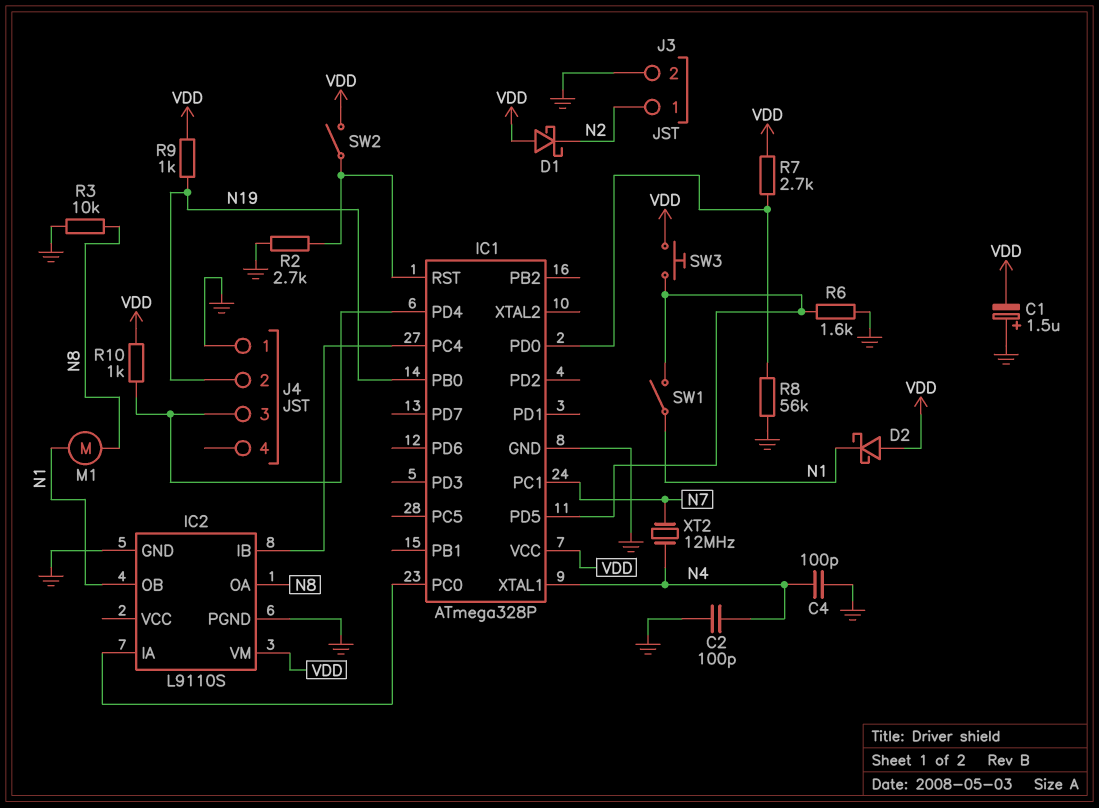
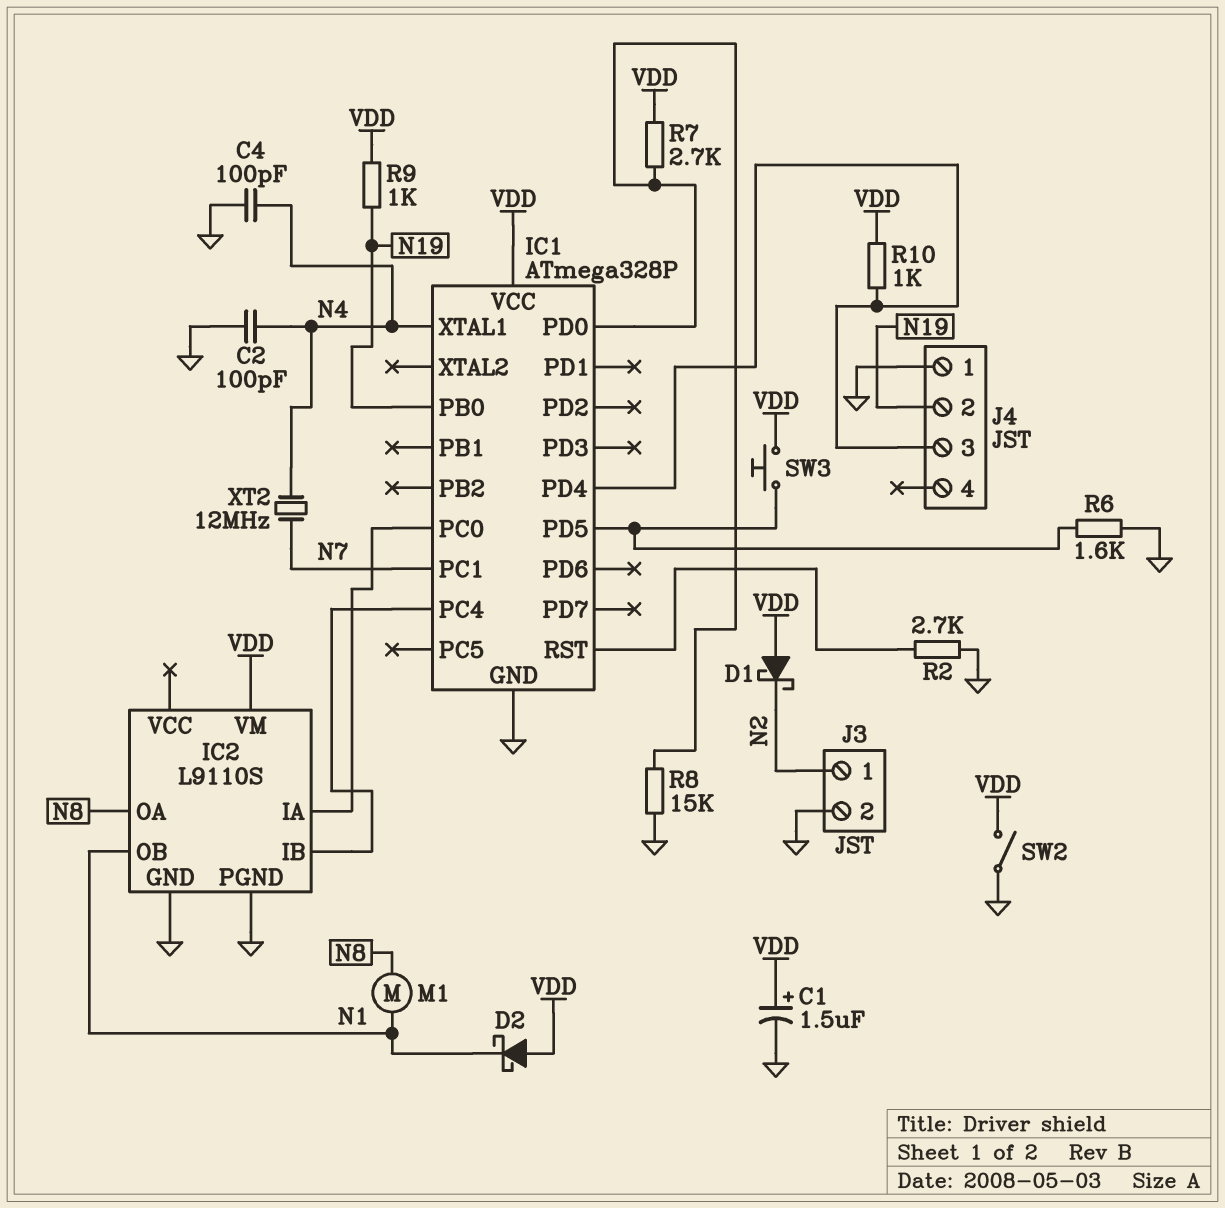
C1: 1.5uF (plus GND, minus VDD) -> 1.5uF (plus VDD, minus GND)
R3: 10k (GND, N8) -> none
R8: 56k (GND, IC1/PD0) -> 15k (GND, IC1/PD0)
SW1: switch (IC1/PD5, N1) -> none
SW2: switch (IC1/RST, VDD) -> switch (GND, VDD)

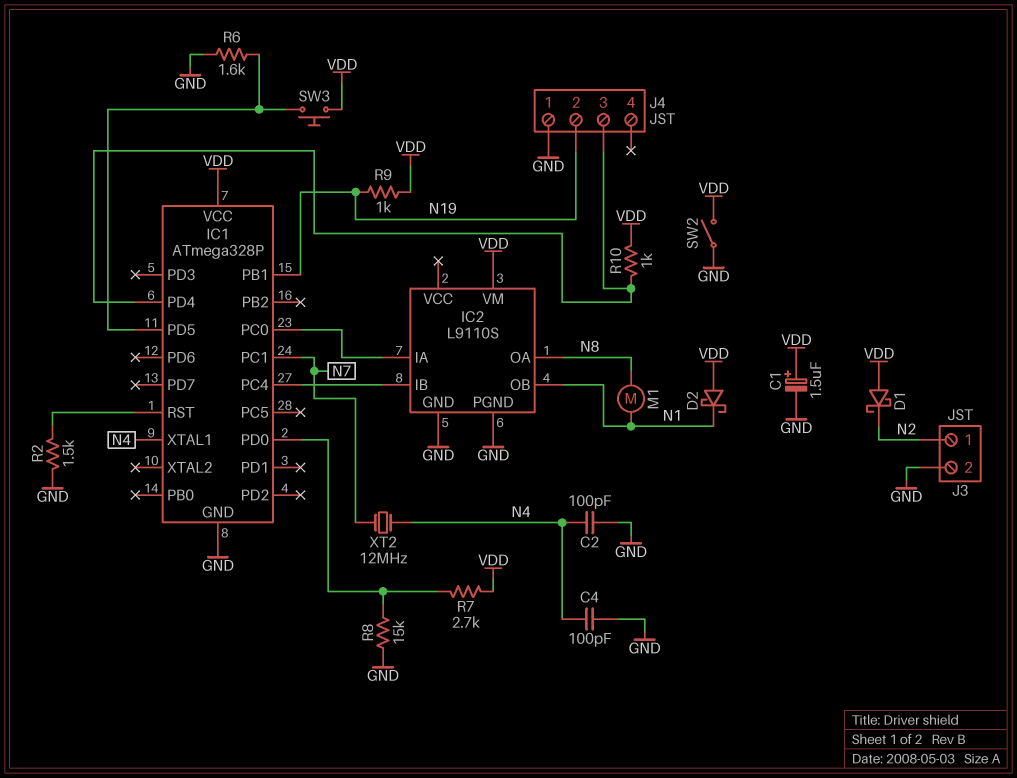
IC1 pin PB0: N19 -> none
IC1 pin PB1: none -> N19
R2: 2.7k (GND, IC1/RST) -> 1.5k (GND, IC1/RST)

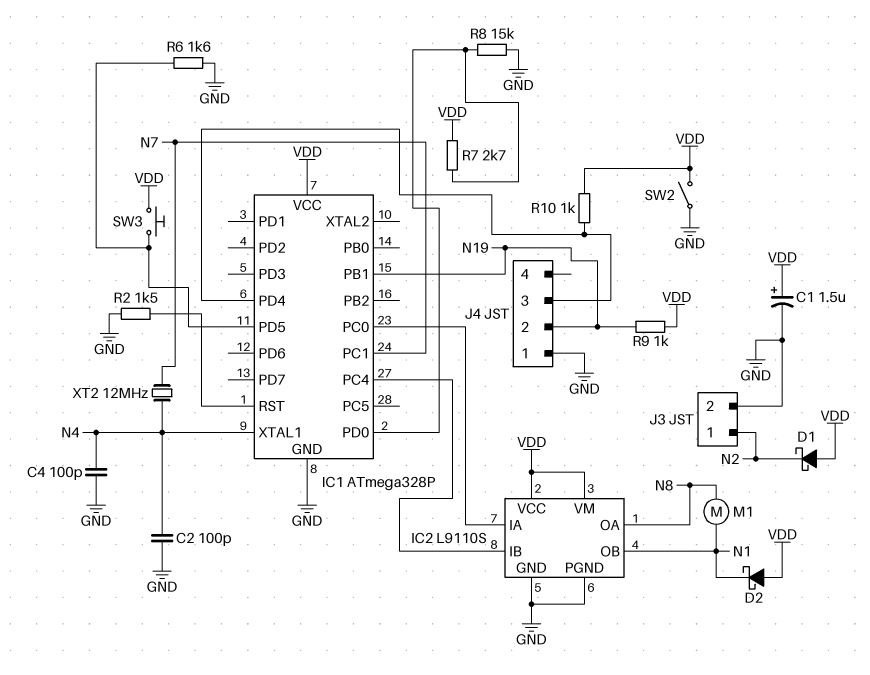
IC2 pin VCC: none -> VDD

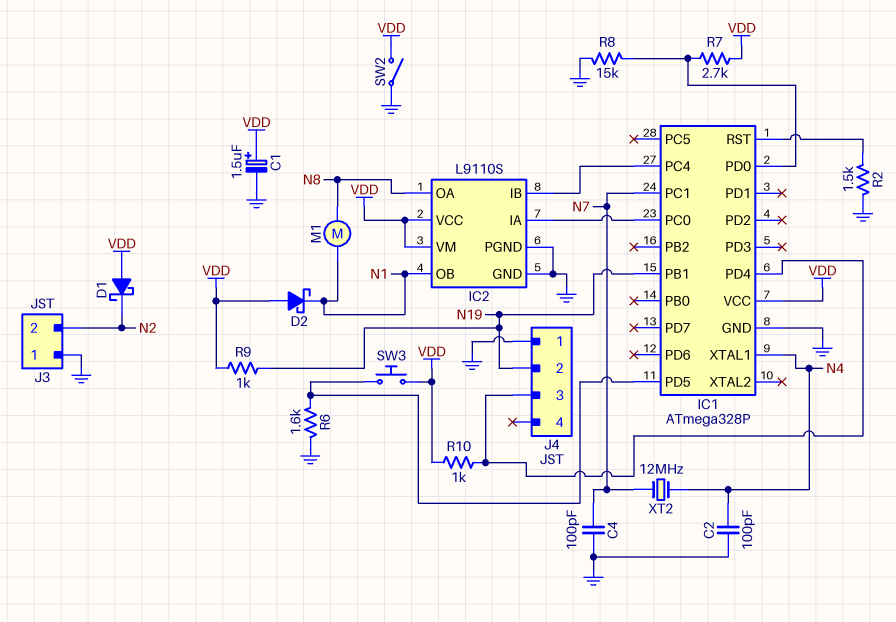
C4: 100pF (GND, N4) -> 100pF (GND, N7)
J3 pin 1: N2 -> GND
J3 pin 2: GND -> N2

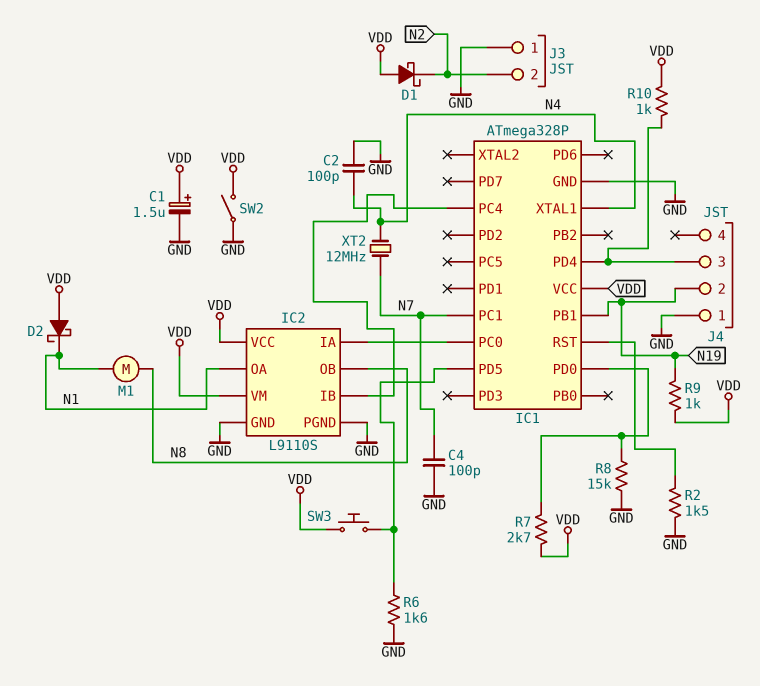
IC2 pin OA: N8 -> N1
IC2 pin OB: N1 -> N8

